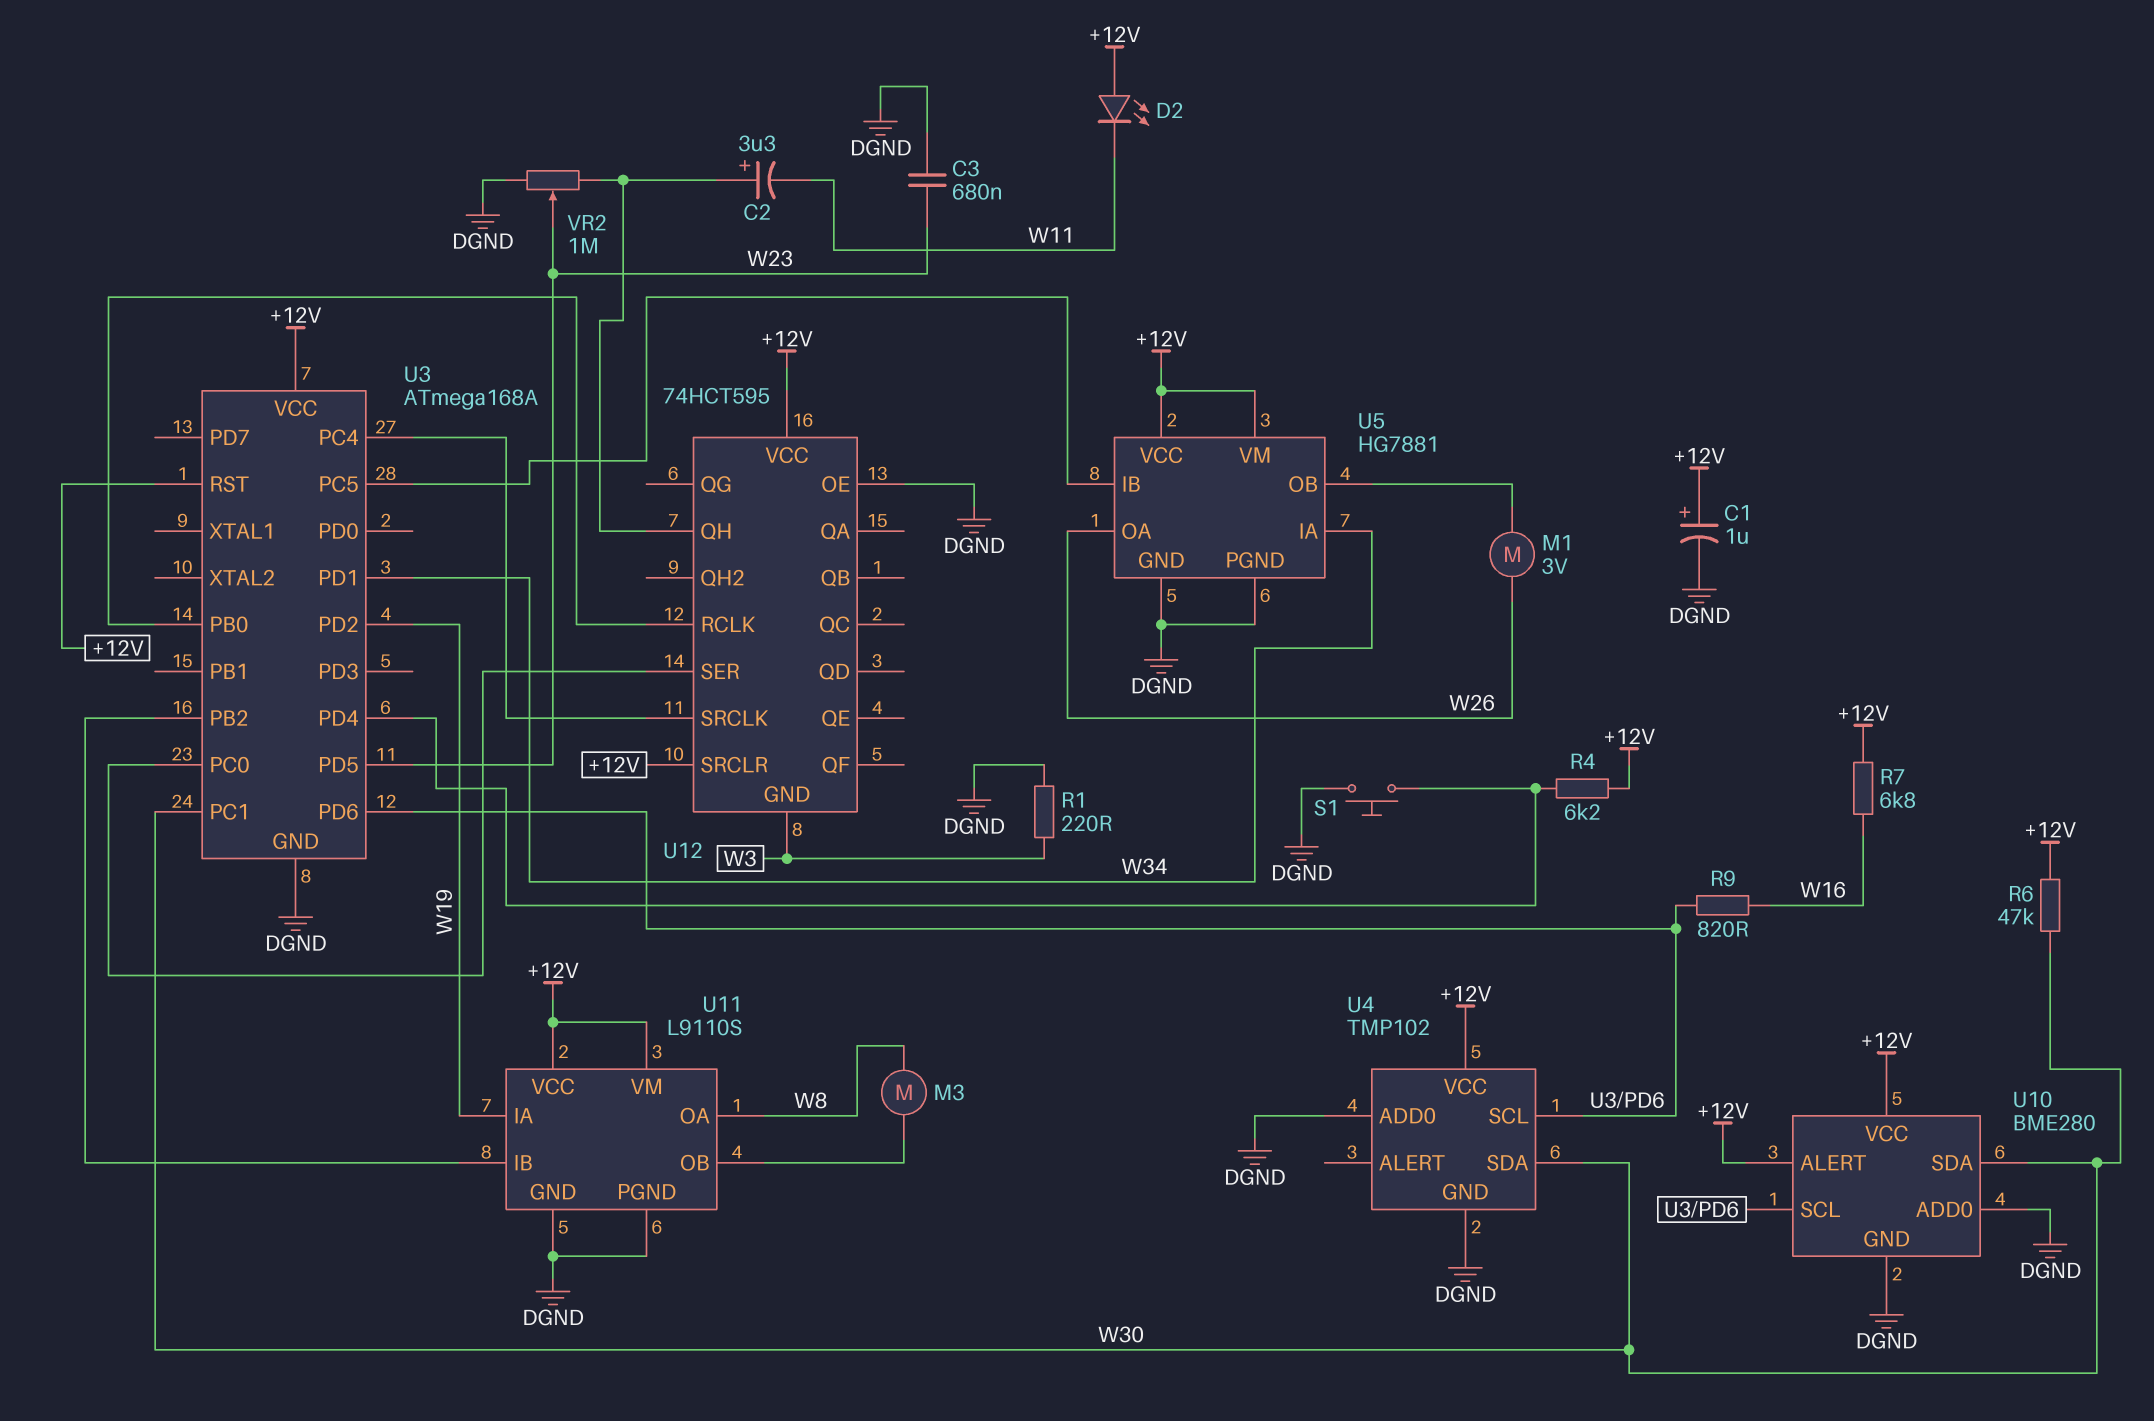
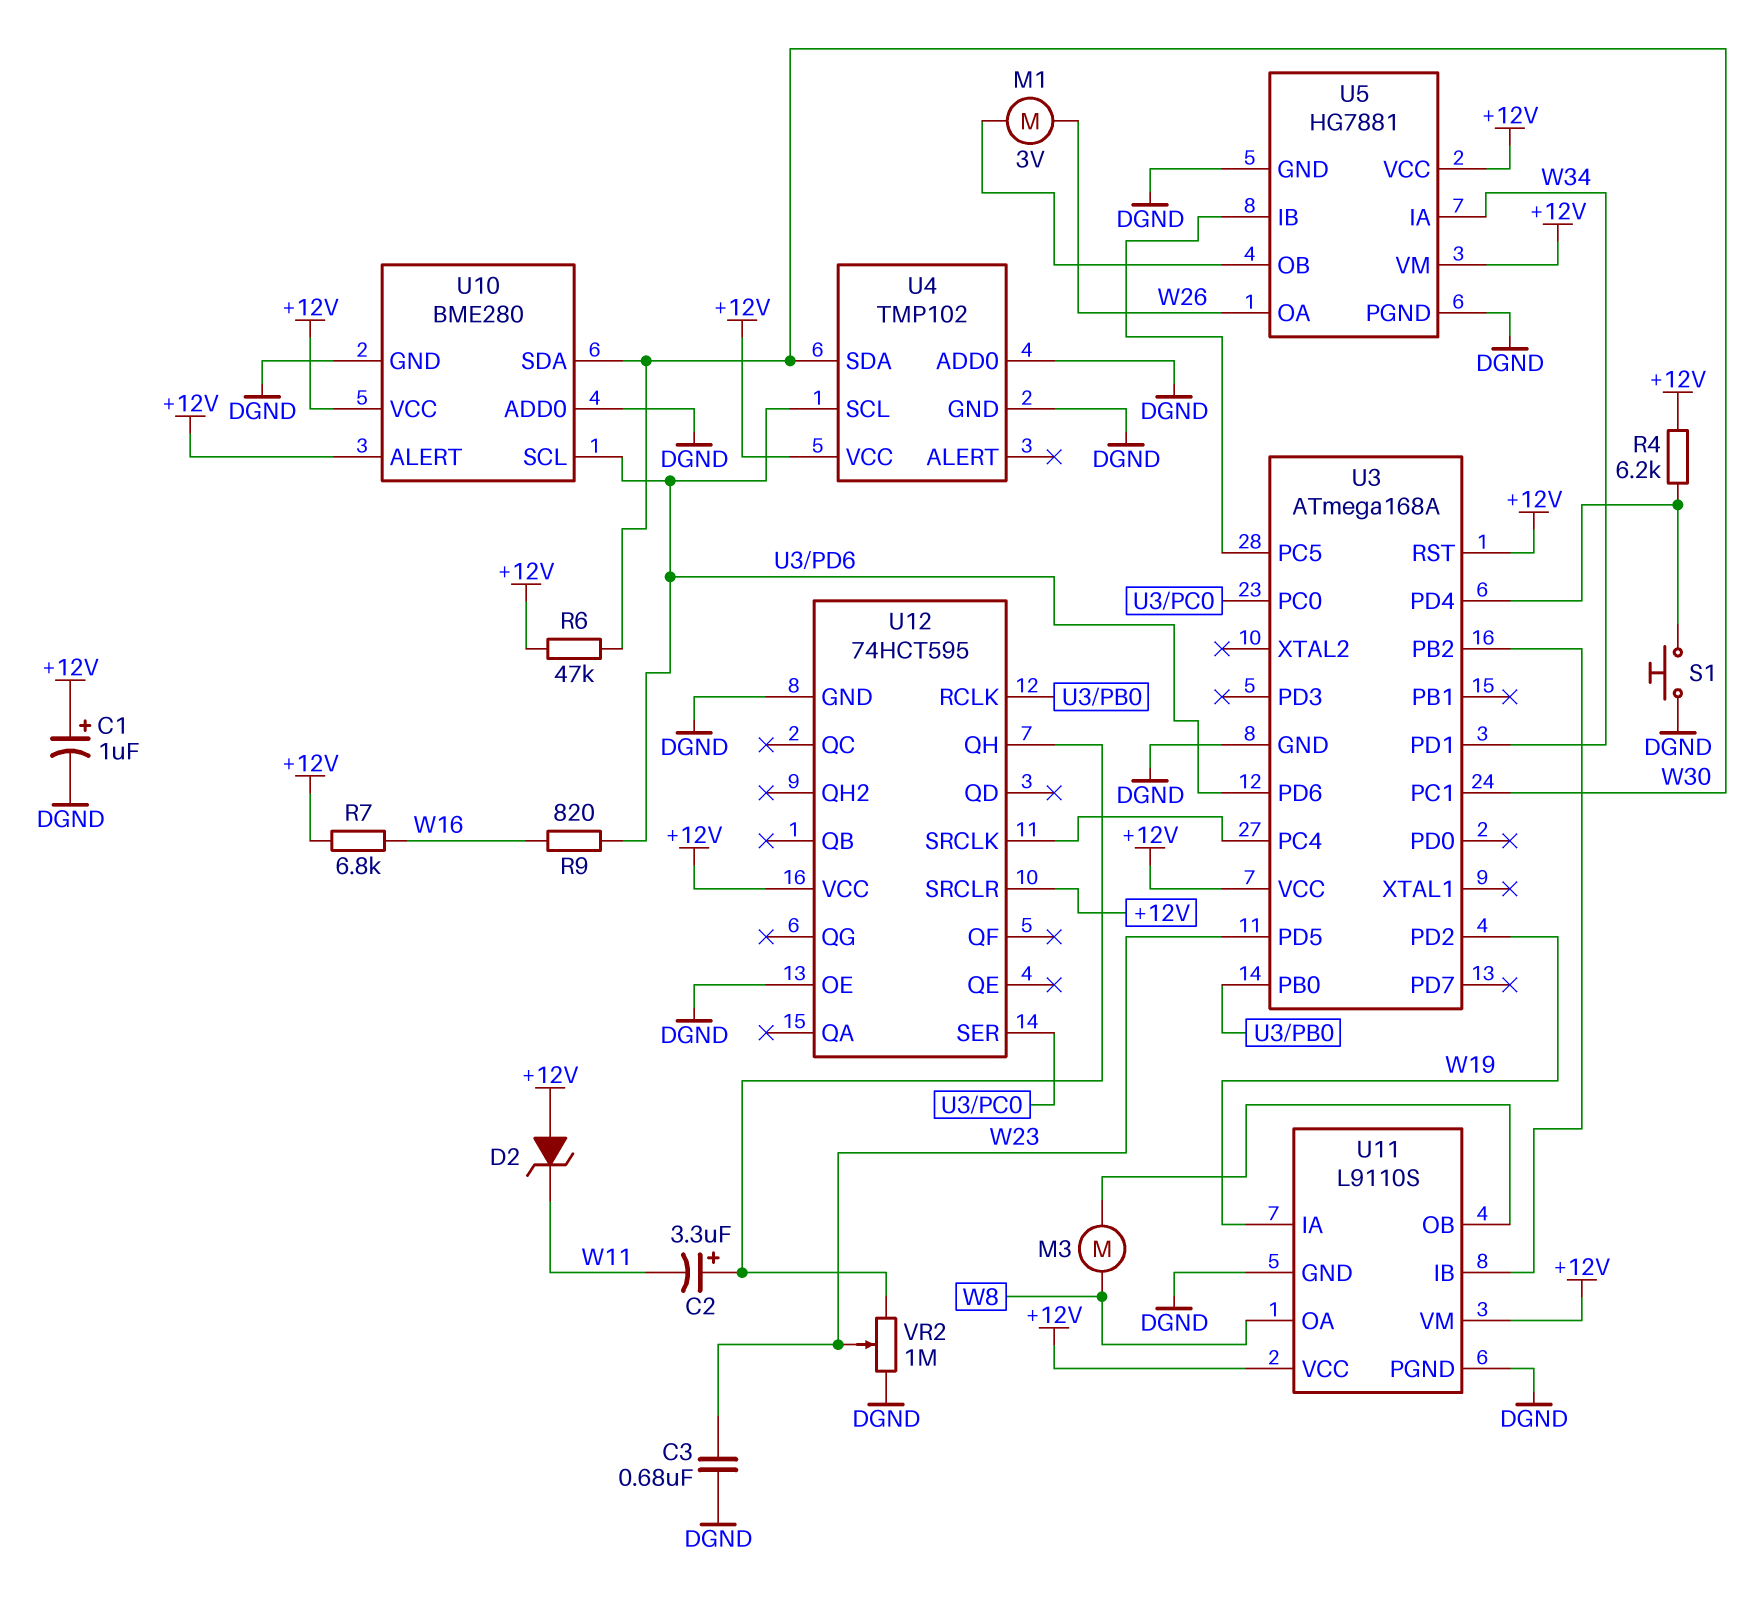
D2: LED (A +12V, K W11) -> zener (A +12V, K W11)
R1: 220 (DGND, W3) -> none
U12 pin GND: W3 -> DGND

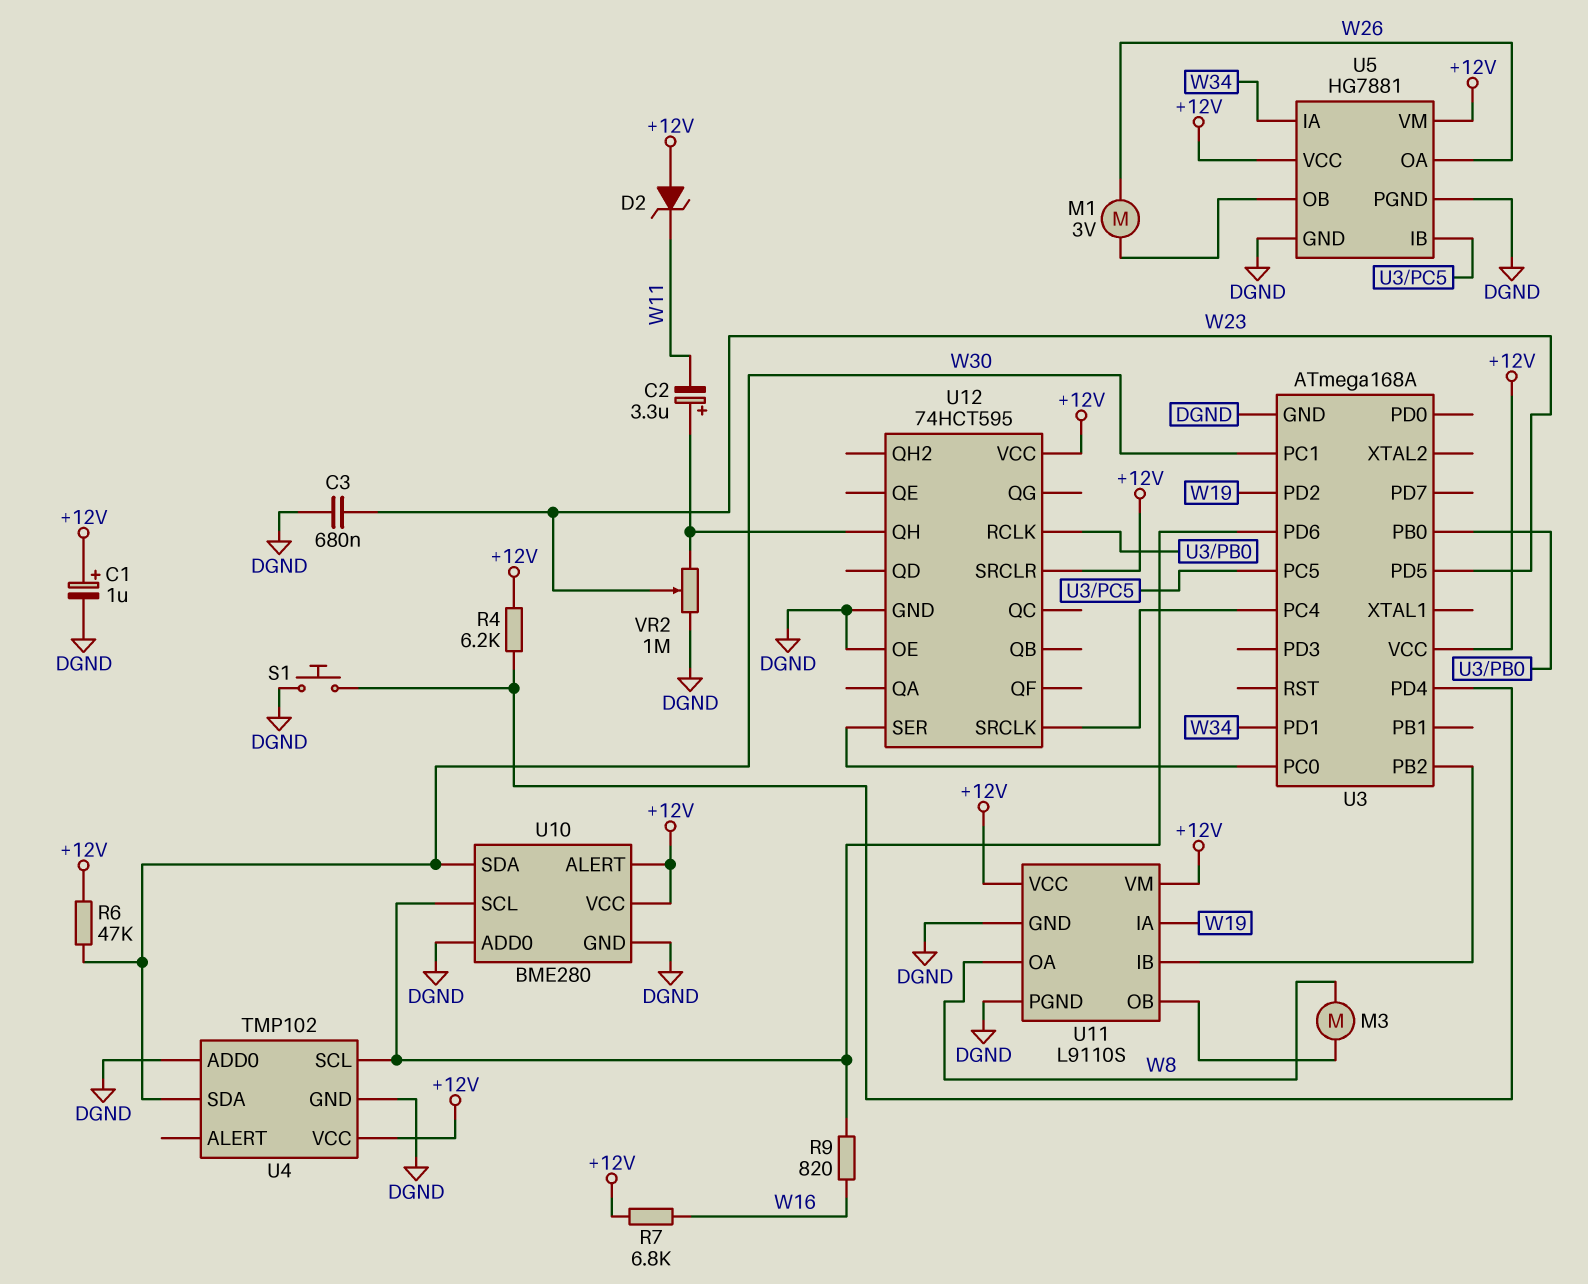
U3 pin RST: +12V -> none

